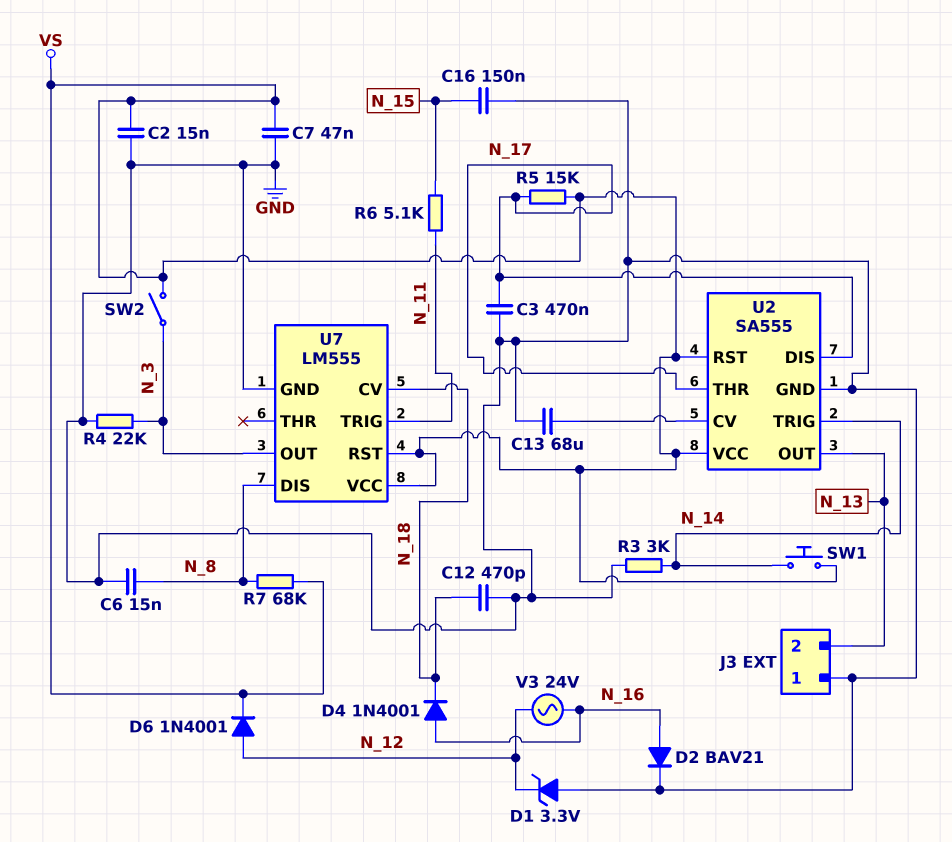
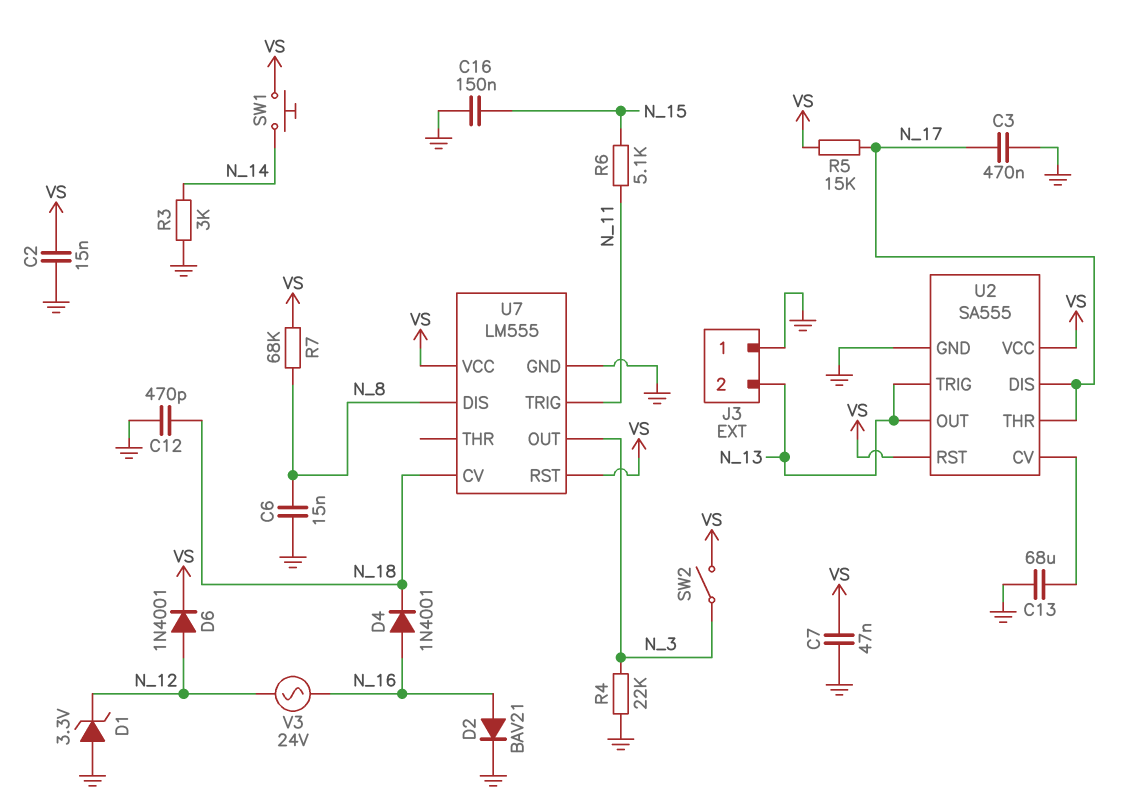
U2 pin TRIG: N_14 -> N_13

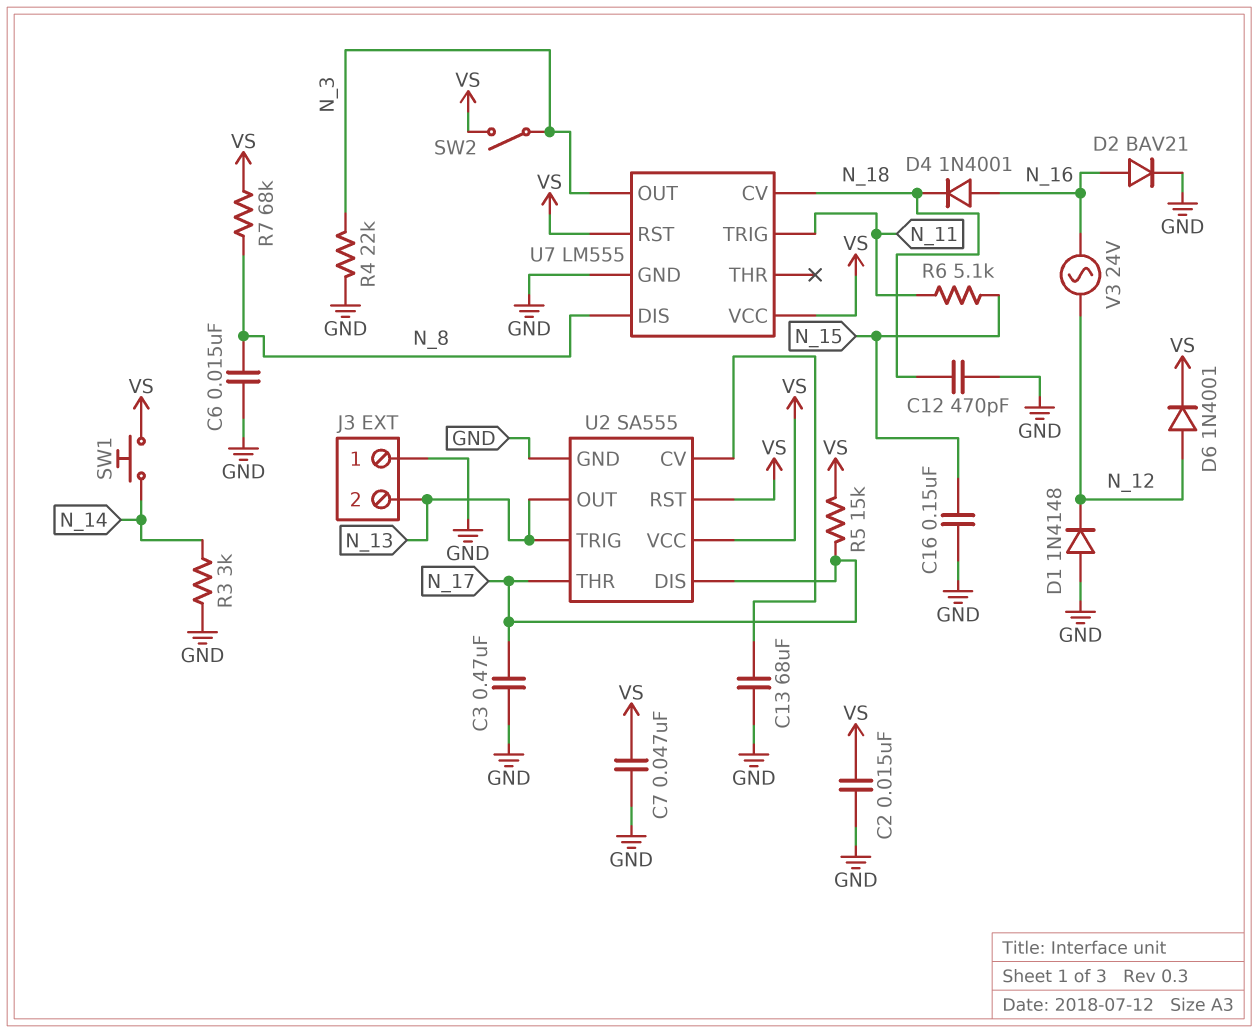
D1: zener 3.3V (A GND, K N_12) -> diode 1N4148 (A GND, K N_12)

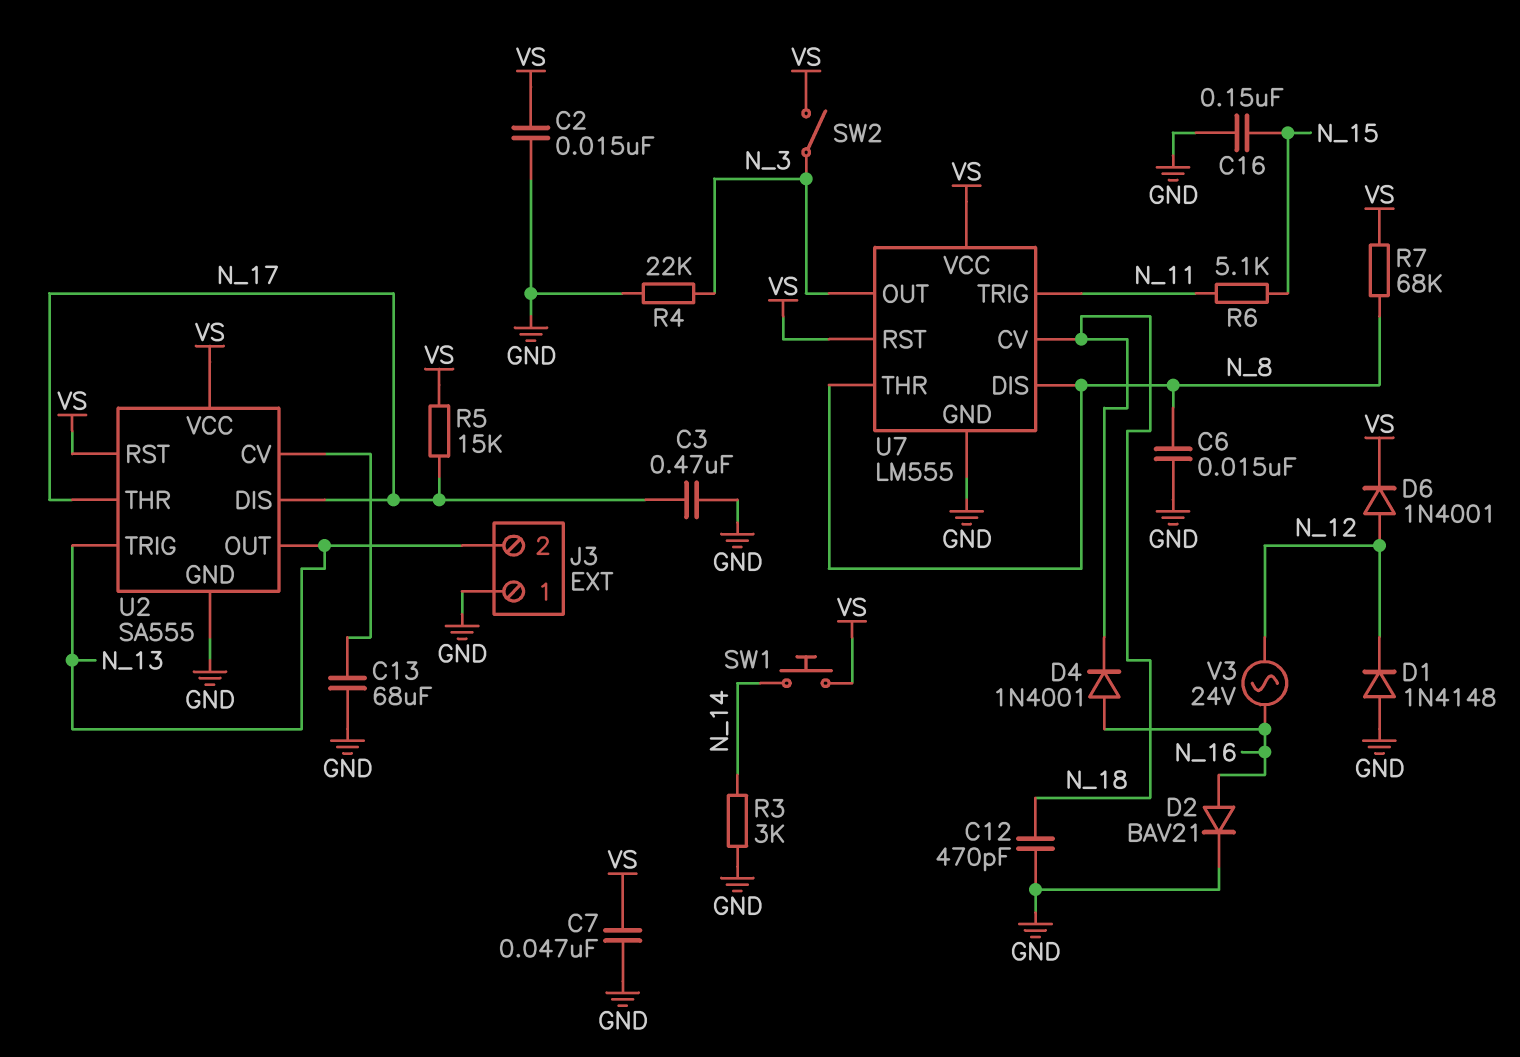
U7 pin THR: none -> N_8

